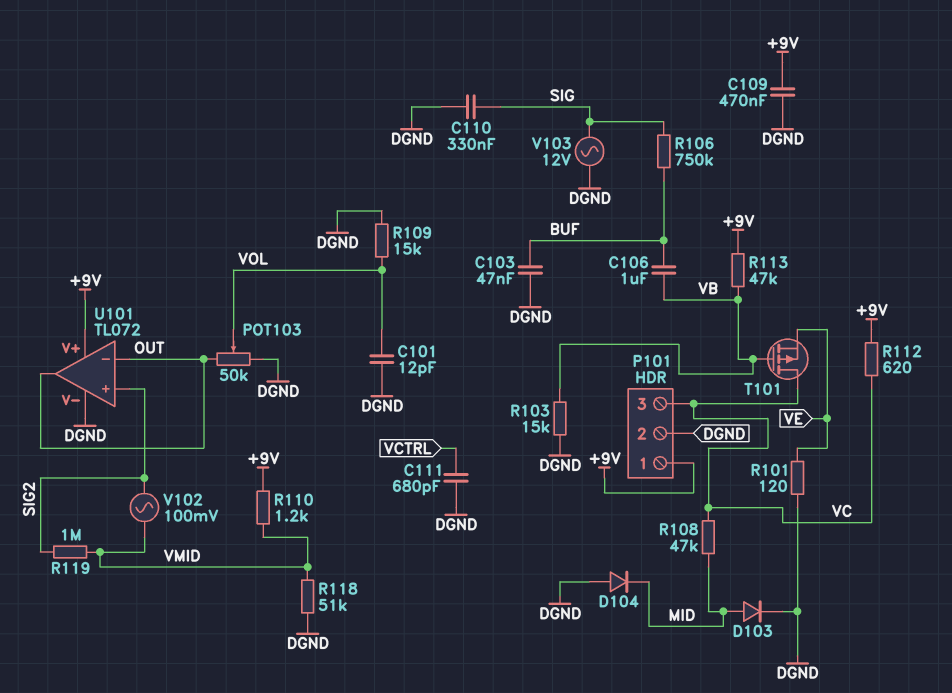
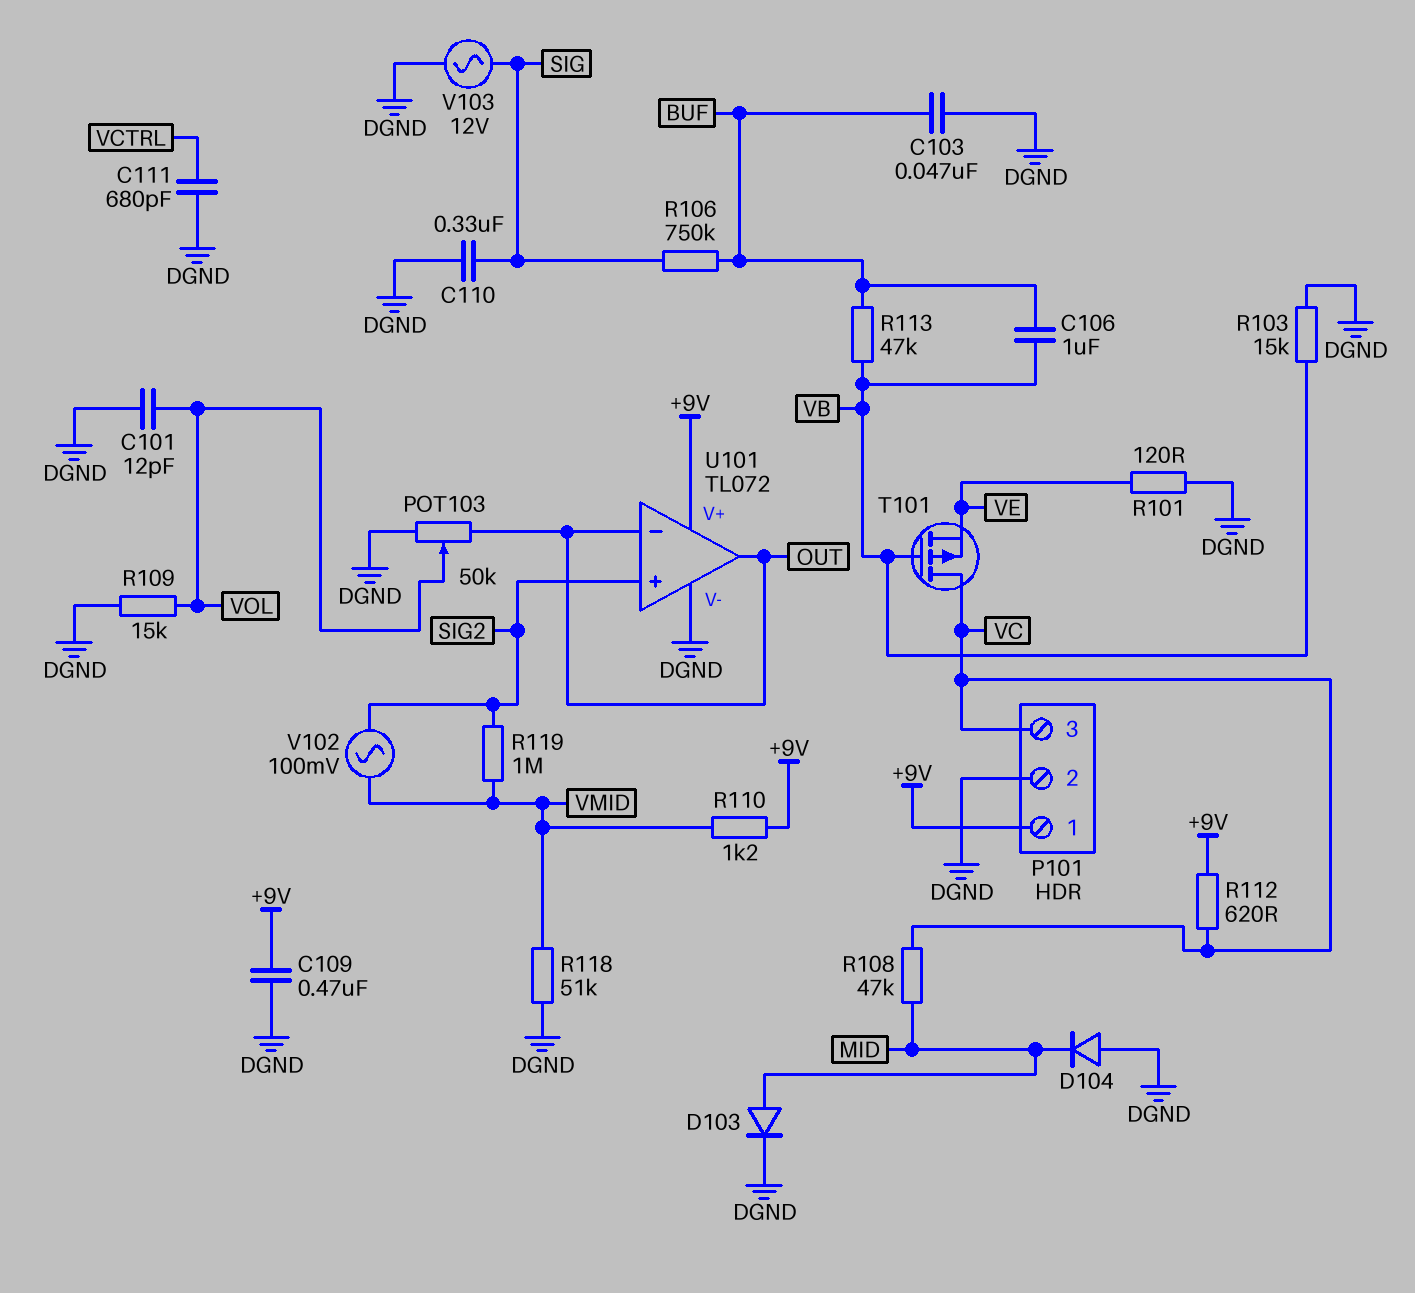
R113: 47k (+9V, VB) -> 47k (BUF, VB)

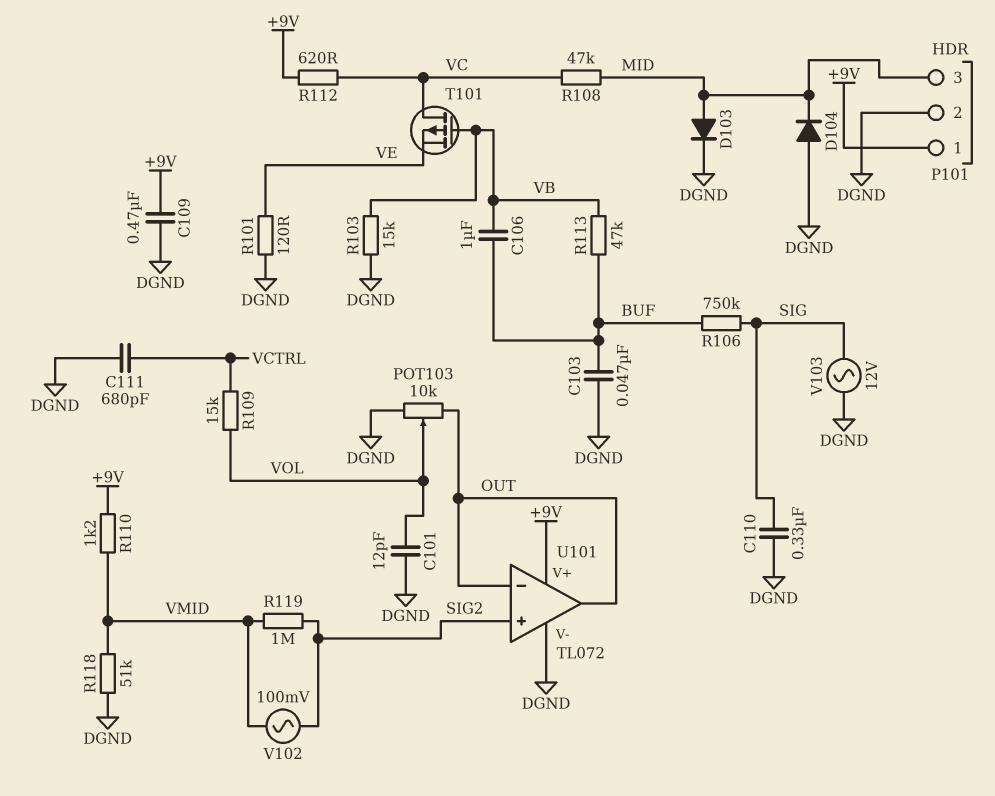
P101 pin 3: VC -> MID
POT103: 50k (DGND, OUT, wiper VOL) -> 10k (DGND, OUT, wiper VOL)
R109: 15k (DGND, VOL) -> 15k (VCTRL, VOL)

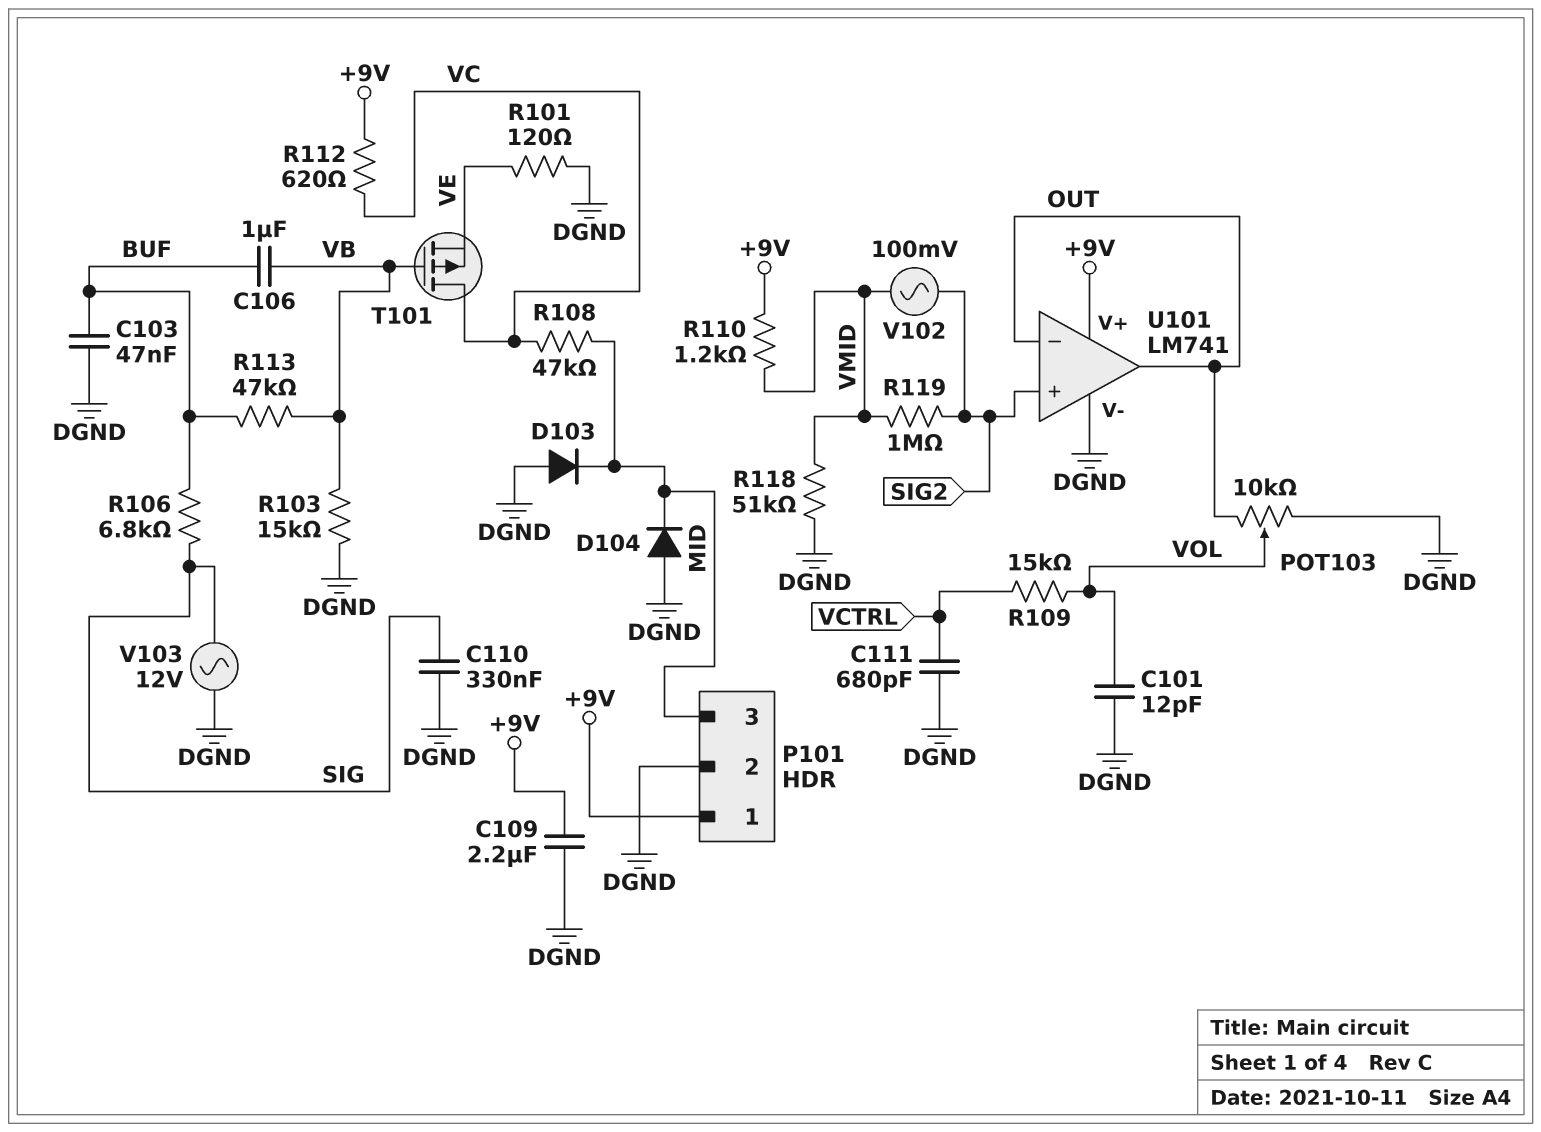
C109: 470nF (+9V, DGND) -> 2.2uF (+9V, DGND)
D103: diode (A MID, K DGND) -> diode (A DGND, K MID)
R106: 750k (BUF, SIG) -> 6.8k (BUF, SIG)
U101: TL072 -> LM741

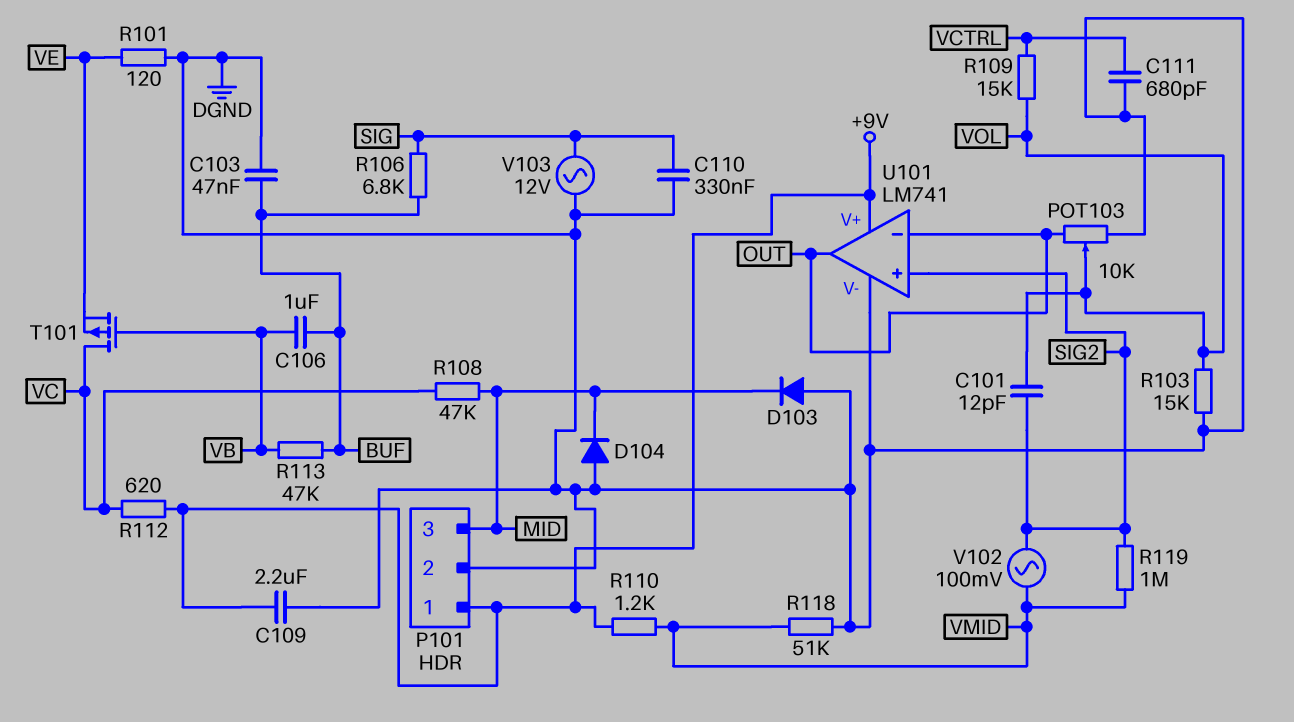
C101: 12pF (DGND, VOL) -> 12pF (SIG2, VOL)
R103: 15k (DGND, VB) -> 15k (DGND, VOL)

